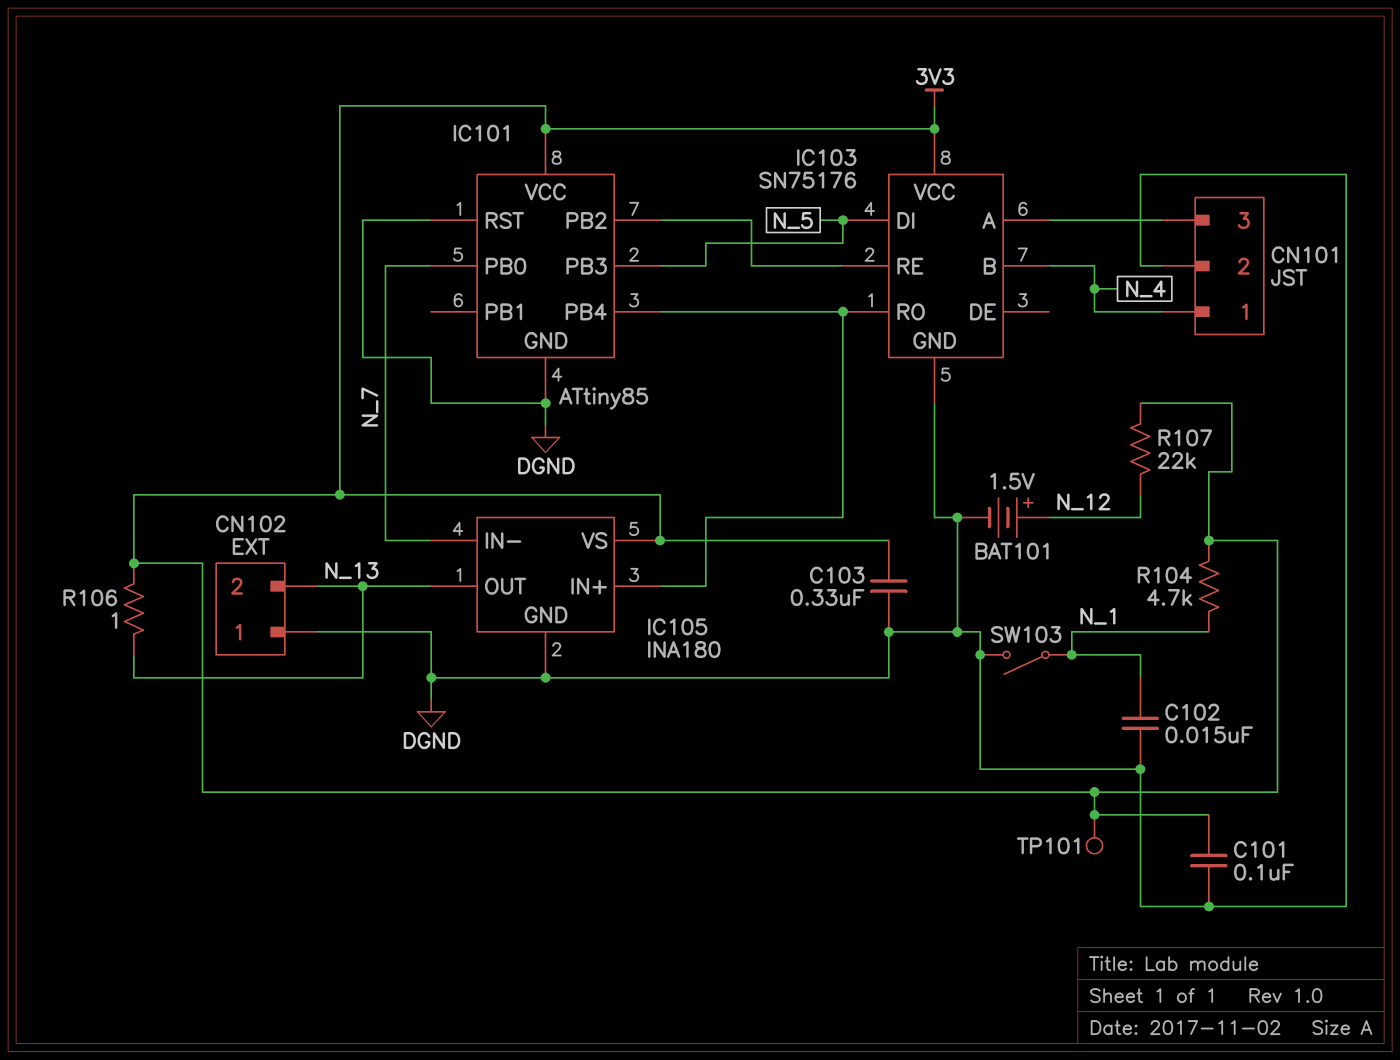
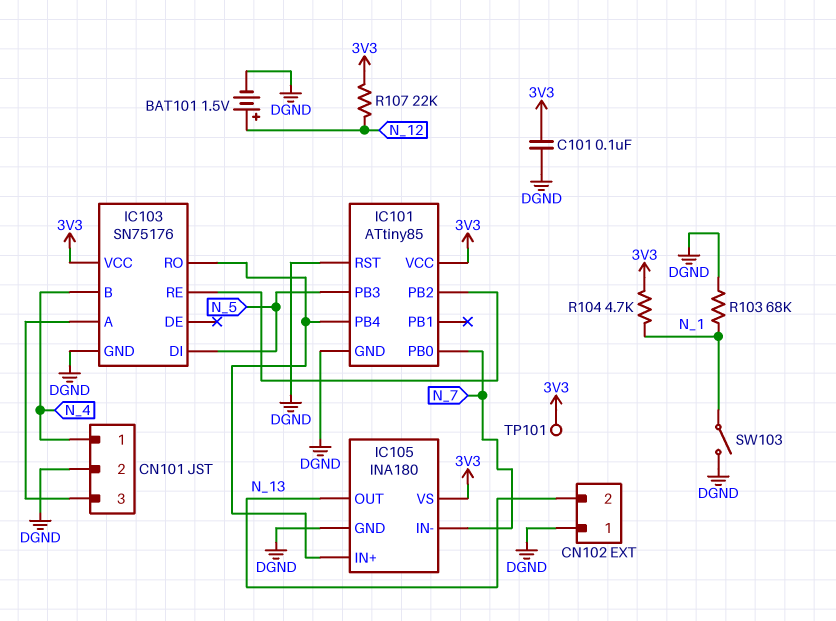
C102: 15nF (DGND, N_1) -> none
C103: 330nF (3V3, DGND) -> none
R103: none -> 68k (DGND, N_1)
R106: 1 (3V3, N_13) -> none

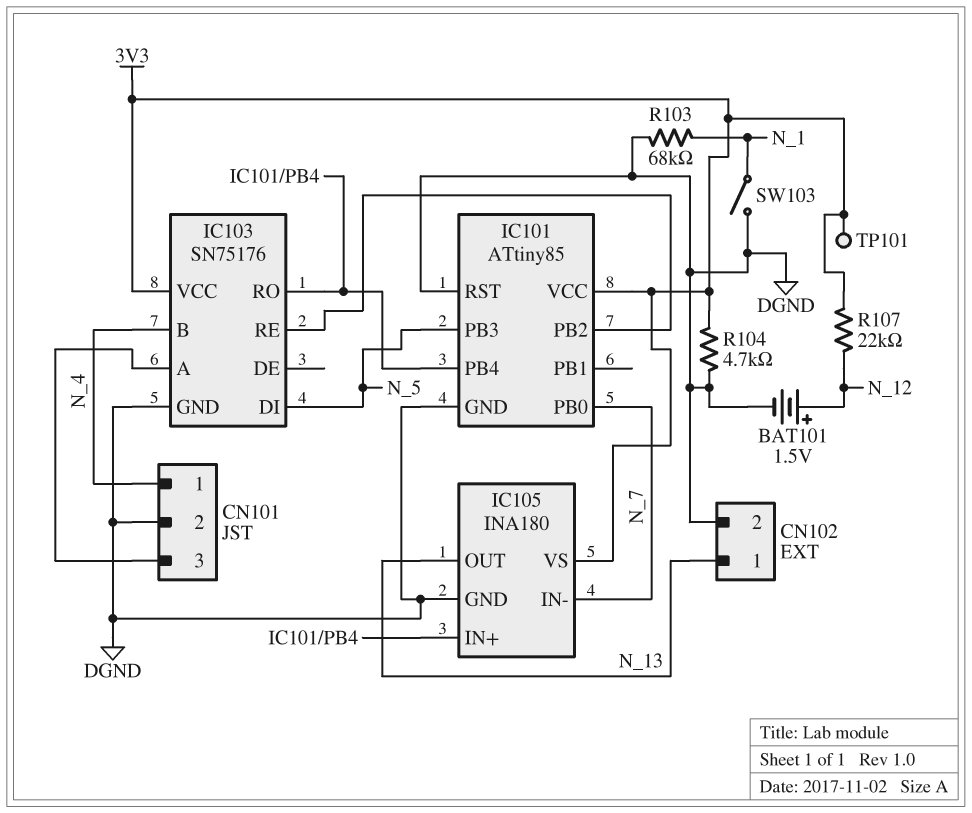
C101: 100nF (3V3, DGND) -> none
CN102 pin 1: DGND -> N_13
CN102 pin 2: N_13 -> DGND
R104: 4.7k (3V3, N_1) -> 4.7k (3V3, DGND)

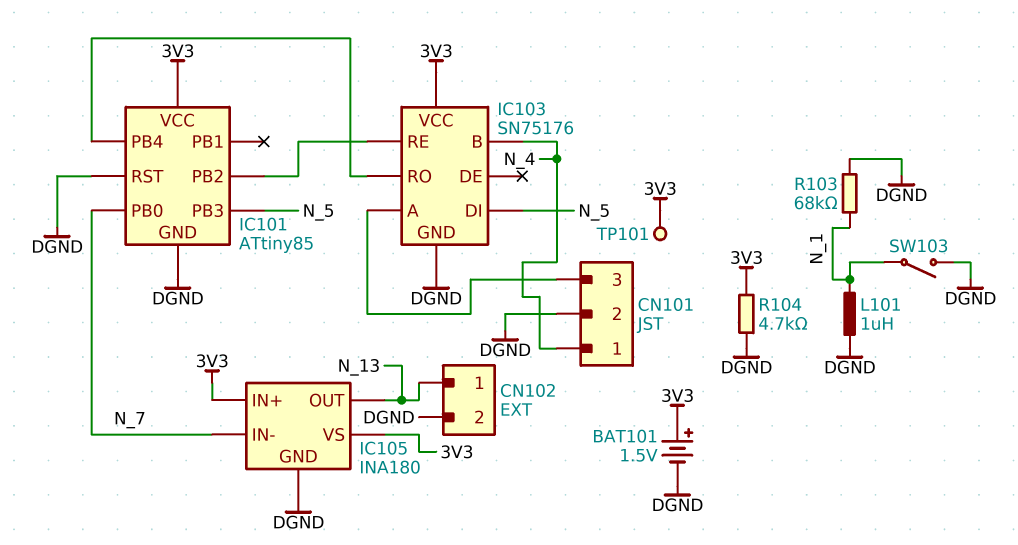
BAT101: 1.5V (plus N_12, minus DGND) -> 1.5V (plus 3V3, minus DGND)
IC105 pin IN+: IC101/PB4 -> 3V3
L101: none -> 1uH (DGND, N_1)
R107: 22k (3V3, N_12) -> none

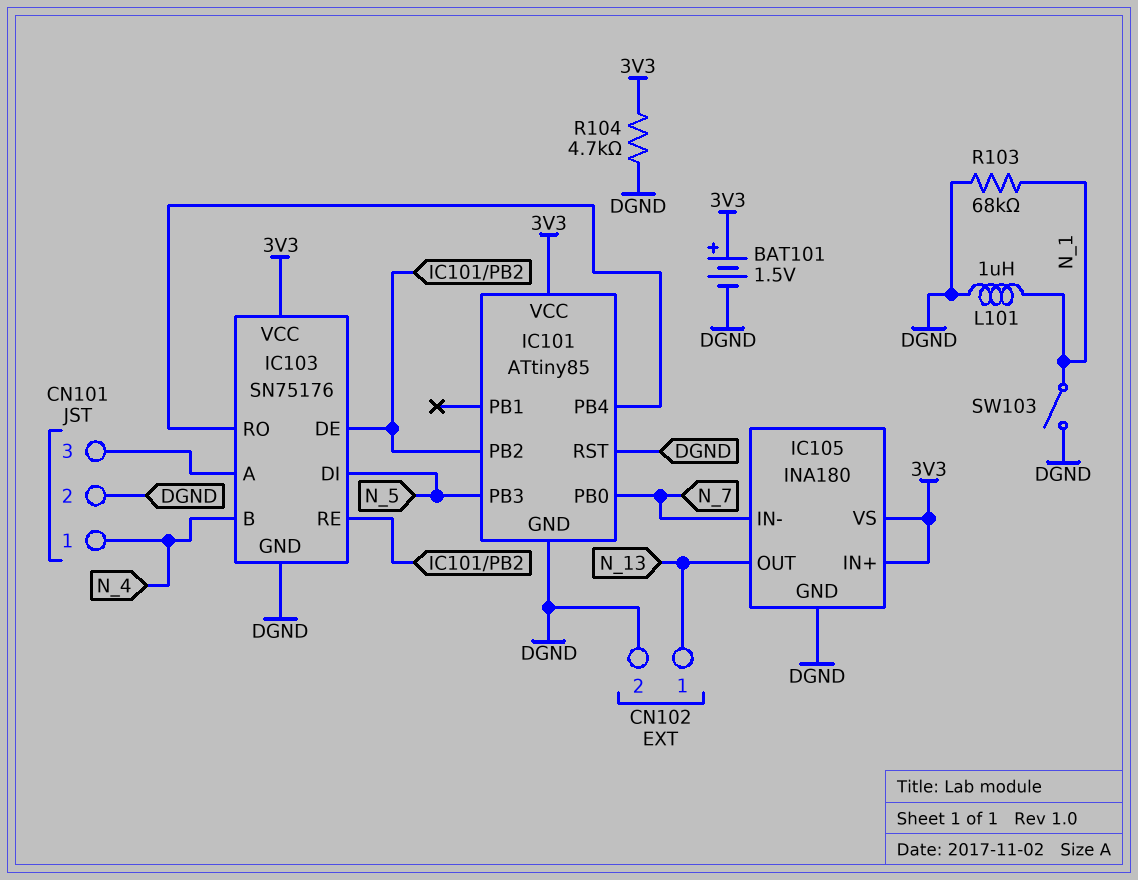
IC103 pin DE: none -> IC101/PB2
TP101: test point (3V3) -> none

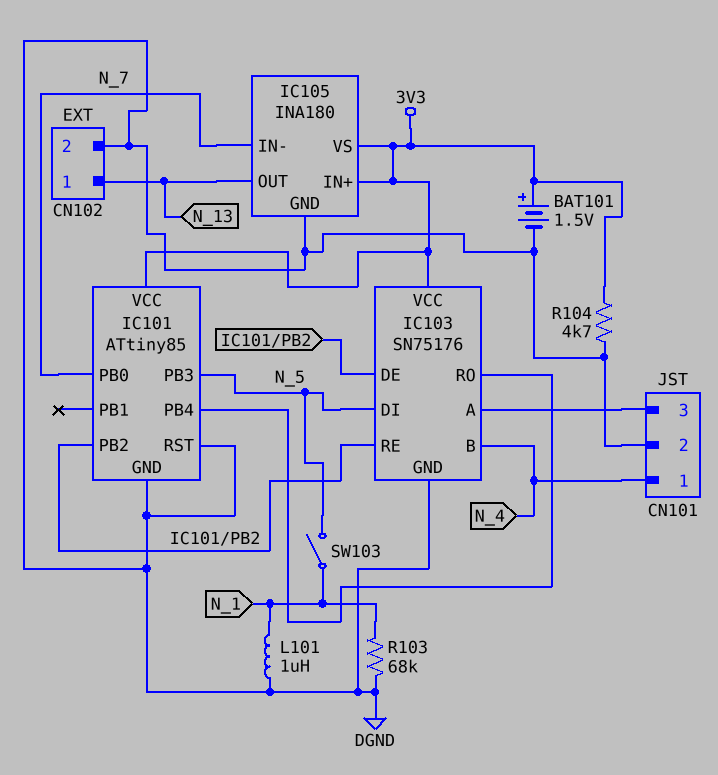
SW103: switch (DGND, N_1) -> switch (N_1, N_5)

